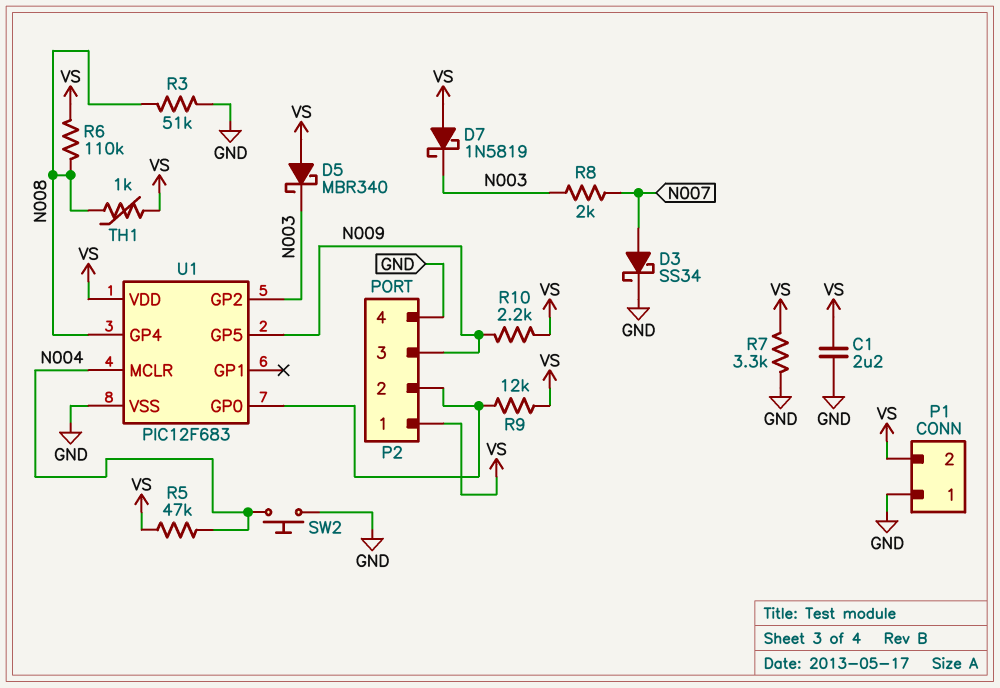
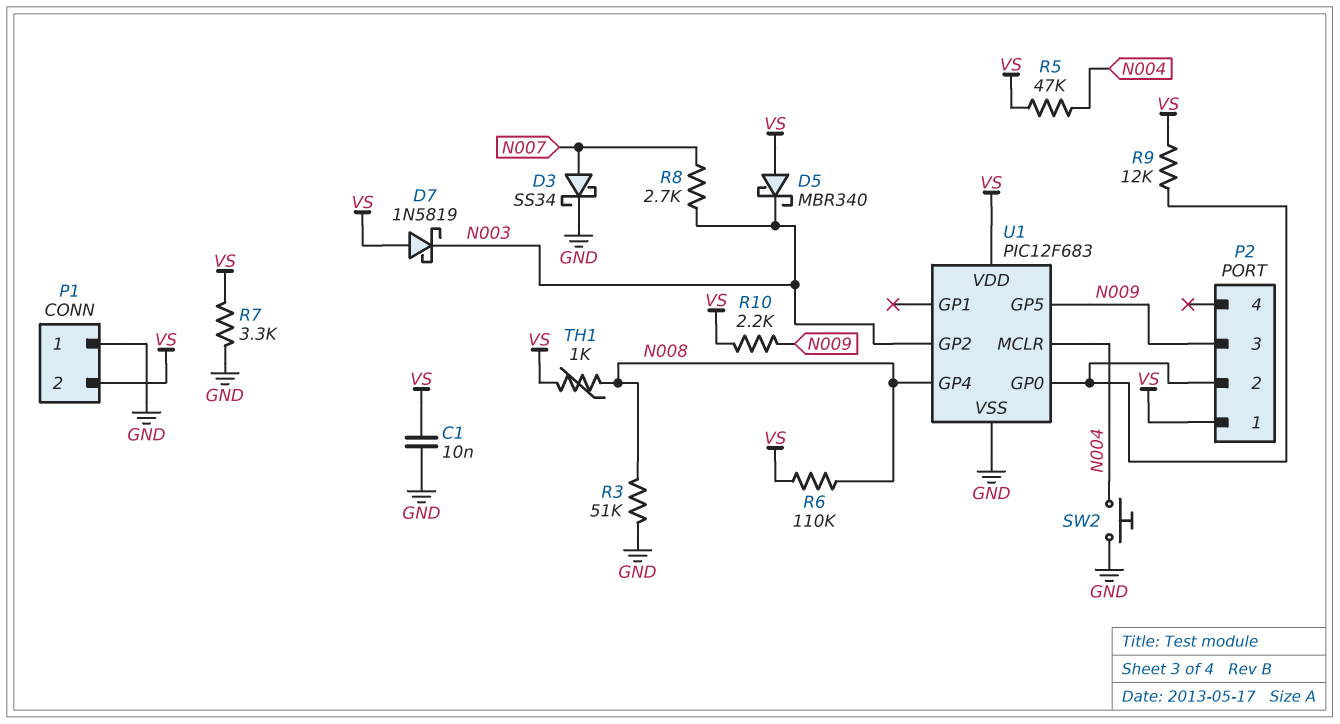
C1: 2.2uF (GND, VS) -> 10nF (GND, VS)
P2 pin 4: GND -> none
R8: 2k (N003, N007) -> 2.7k (N003, N007)

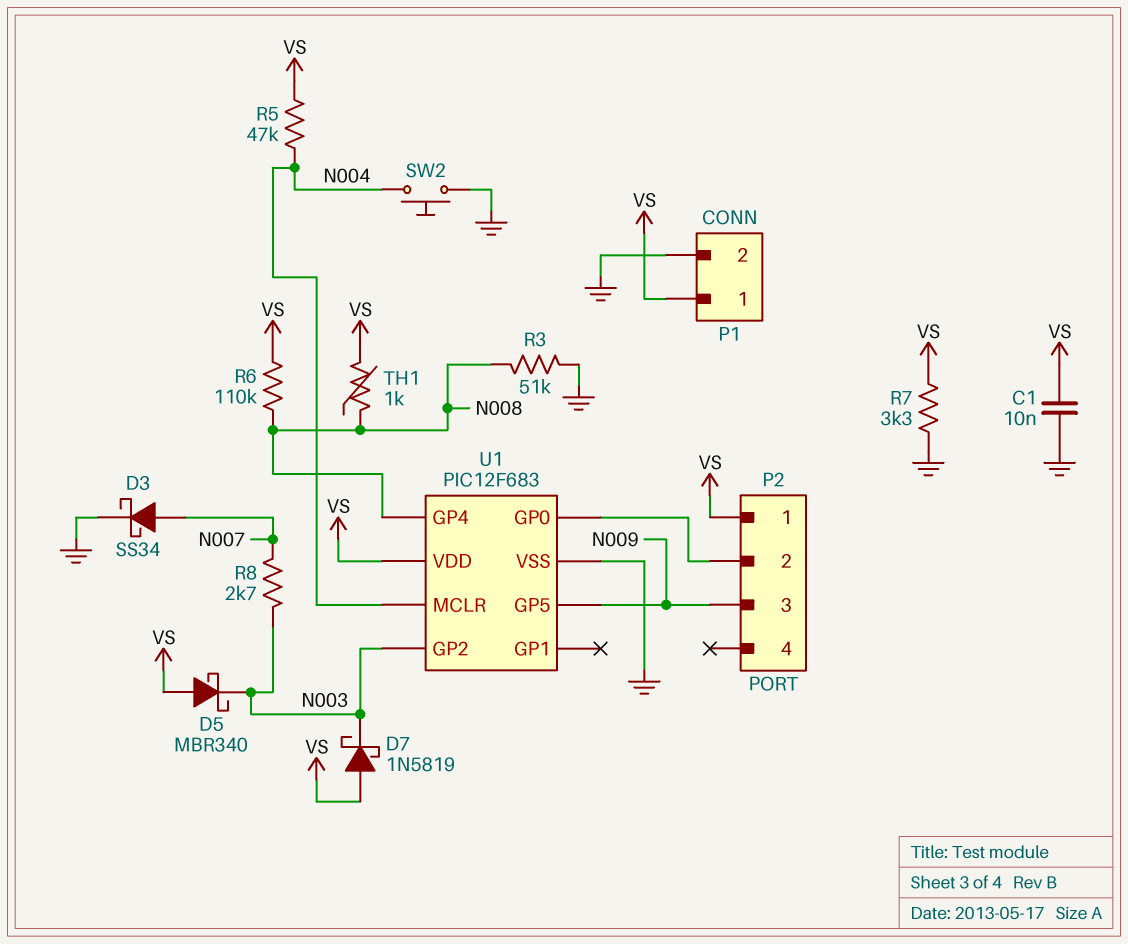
P1 pin 1: GND -> VS
P1 pin 2: VS -> GND
R9: 12k (P2/2, VS) -> none
R10: 2.2k (N009, VS) -> none

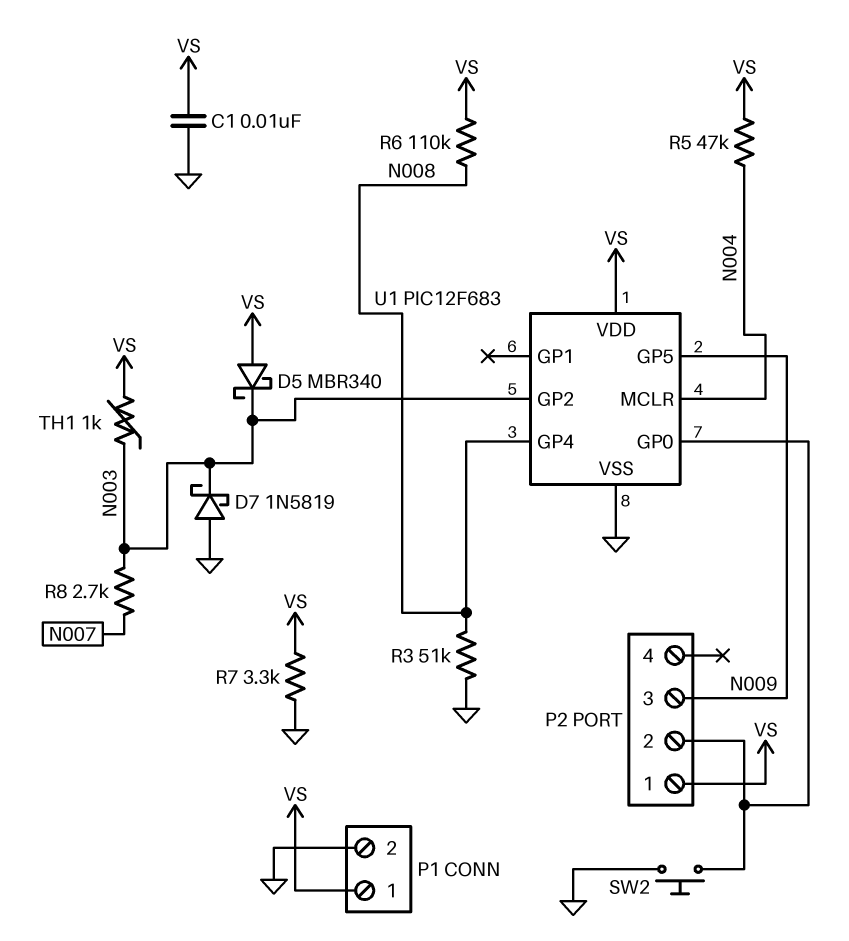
D3: schottky SS34 (A N007, K GND) -> none
D7: schottky 1N5819 (A VS, K N003) -> schottky 1N5819 (A GND, K N003)
SW2: button (GND, N004) -> button (GND, P2/2)
TH1: 1k (N008, VS) -> 1k (N003, VS)

